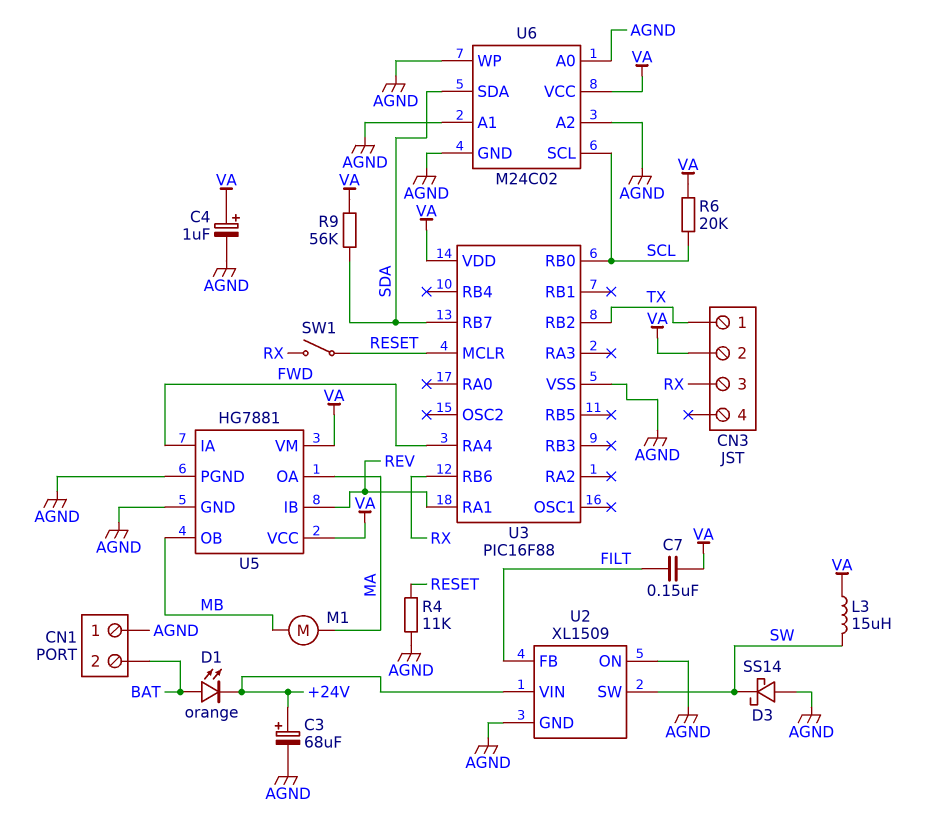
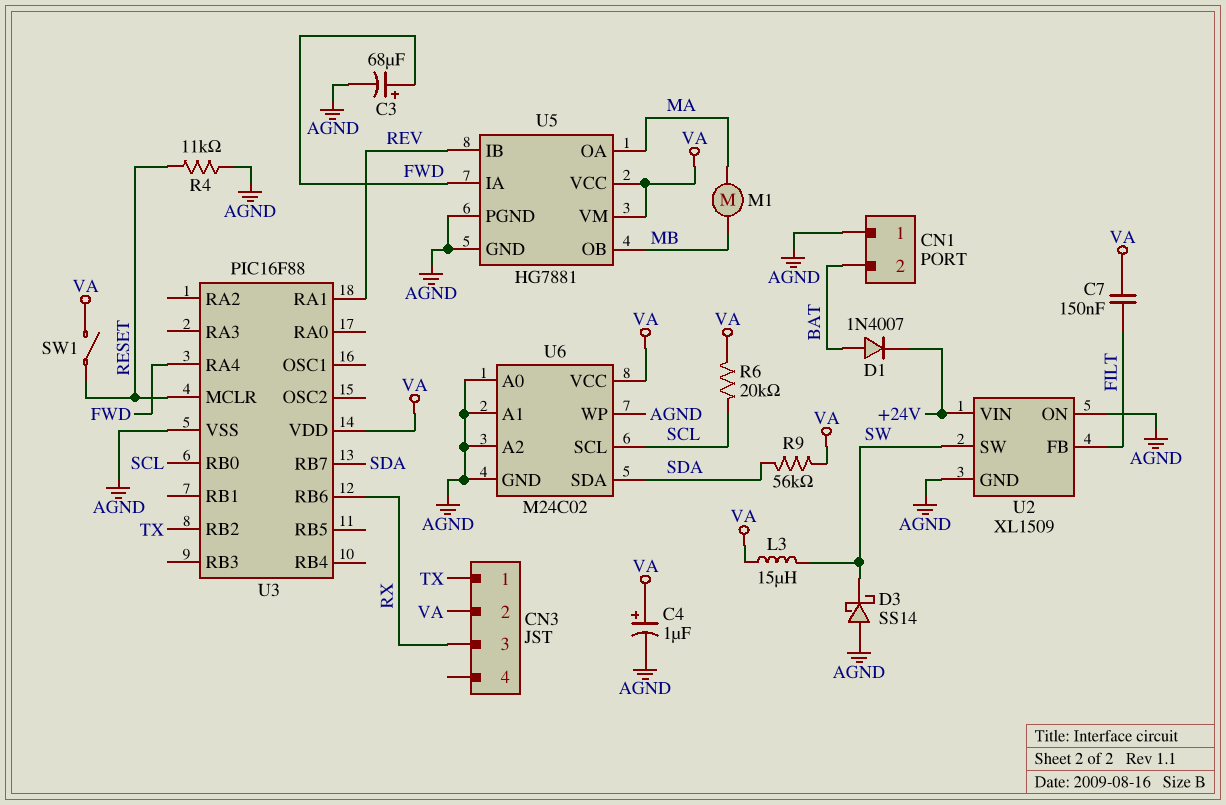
C3: 68uF (plus +24V, minus AGND) -> 68uF (plus FWD, minus AGND)
D1: LED orange (A BAT, K +24V) -> diode 1N4007 (A BAT, K +24V)
SW1: switch (RESET, RX) -> switch (RESET, VA)

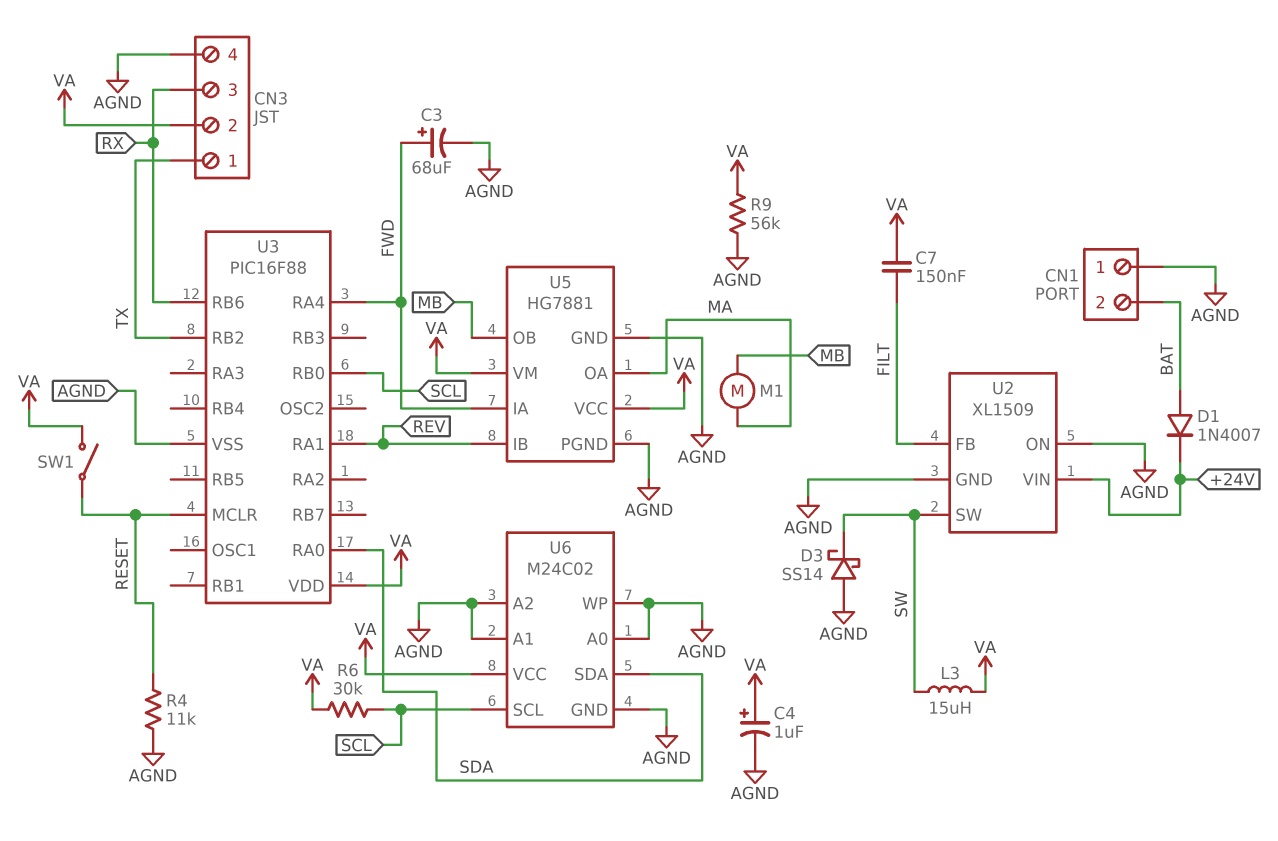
CN3 pin 4: none -> AGND
R6: 20k (SCL, VA) -> 30k (SCL, VA)
R9: 56k (SDA, VA) -> 56k (AGND, VA)
U3 pin RA0: none -> SDA
U3 pin RB7: SDA -> none

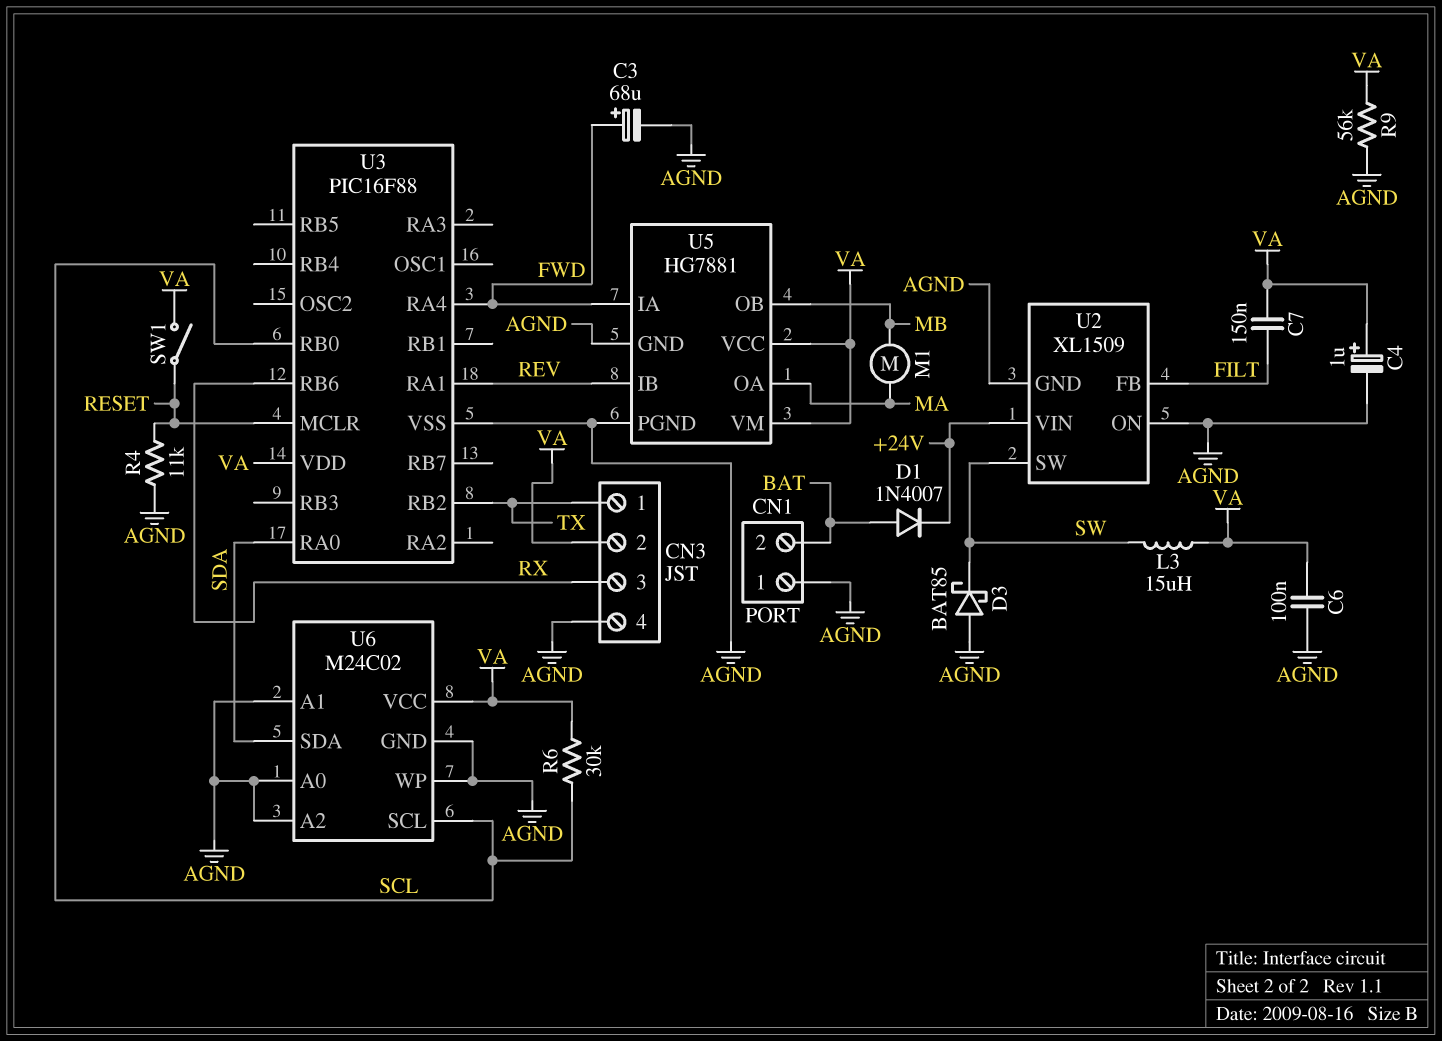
C6: none -> 100nF (AGND, VA)
D3: schottky SS14 (A AGND, K SW) -> schottky BAT85 (A AGND, K SW)

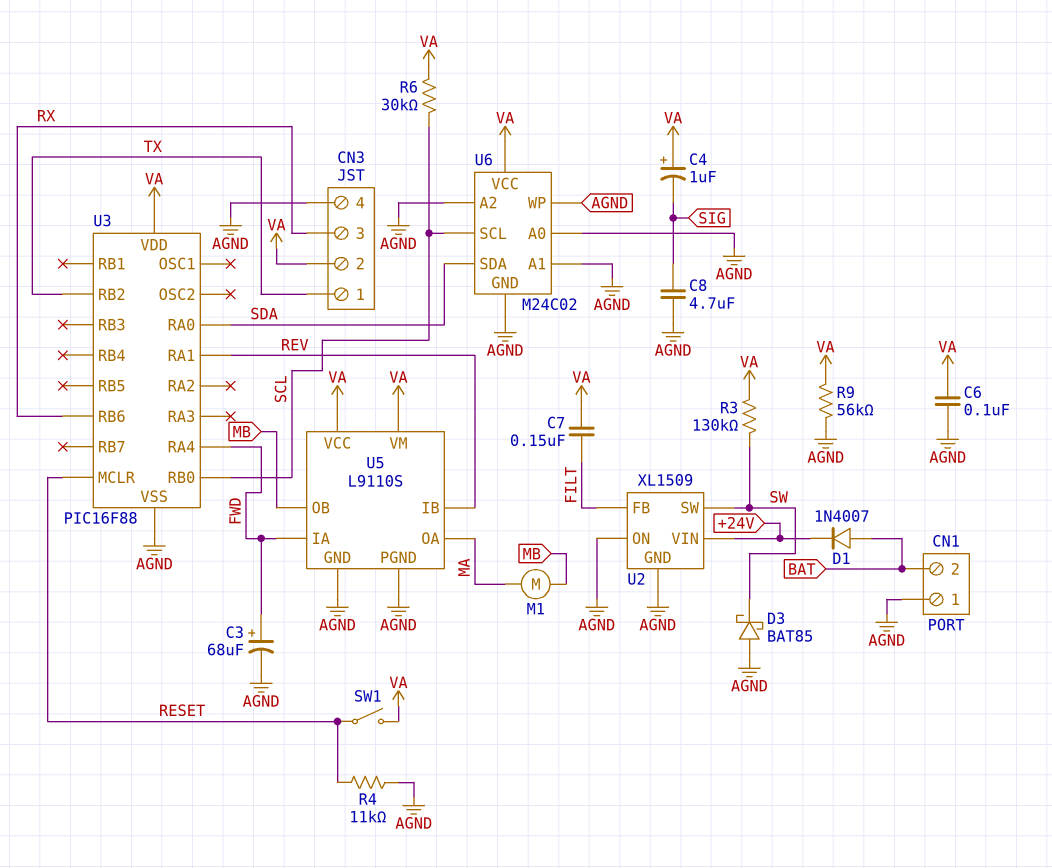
C4: 1uF (plus VA, minus AGND) -> 1uF (plus VA, minus SIG)
C8: none -> 4.7uF (AGND, SIG)
L3: 15uH (SW, VA) -> none
R3: none -> 130k (SW, VA)
U5: HG7881 -> L9110S

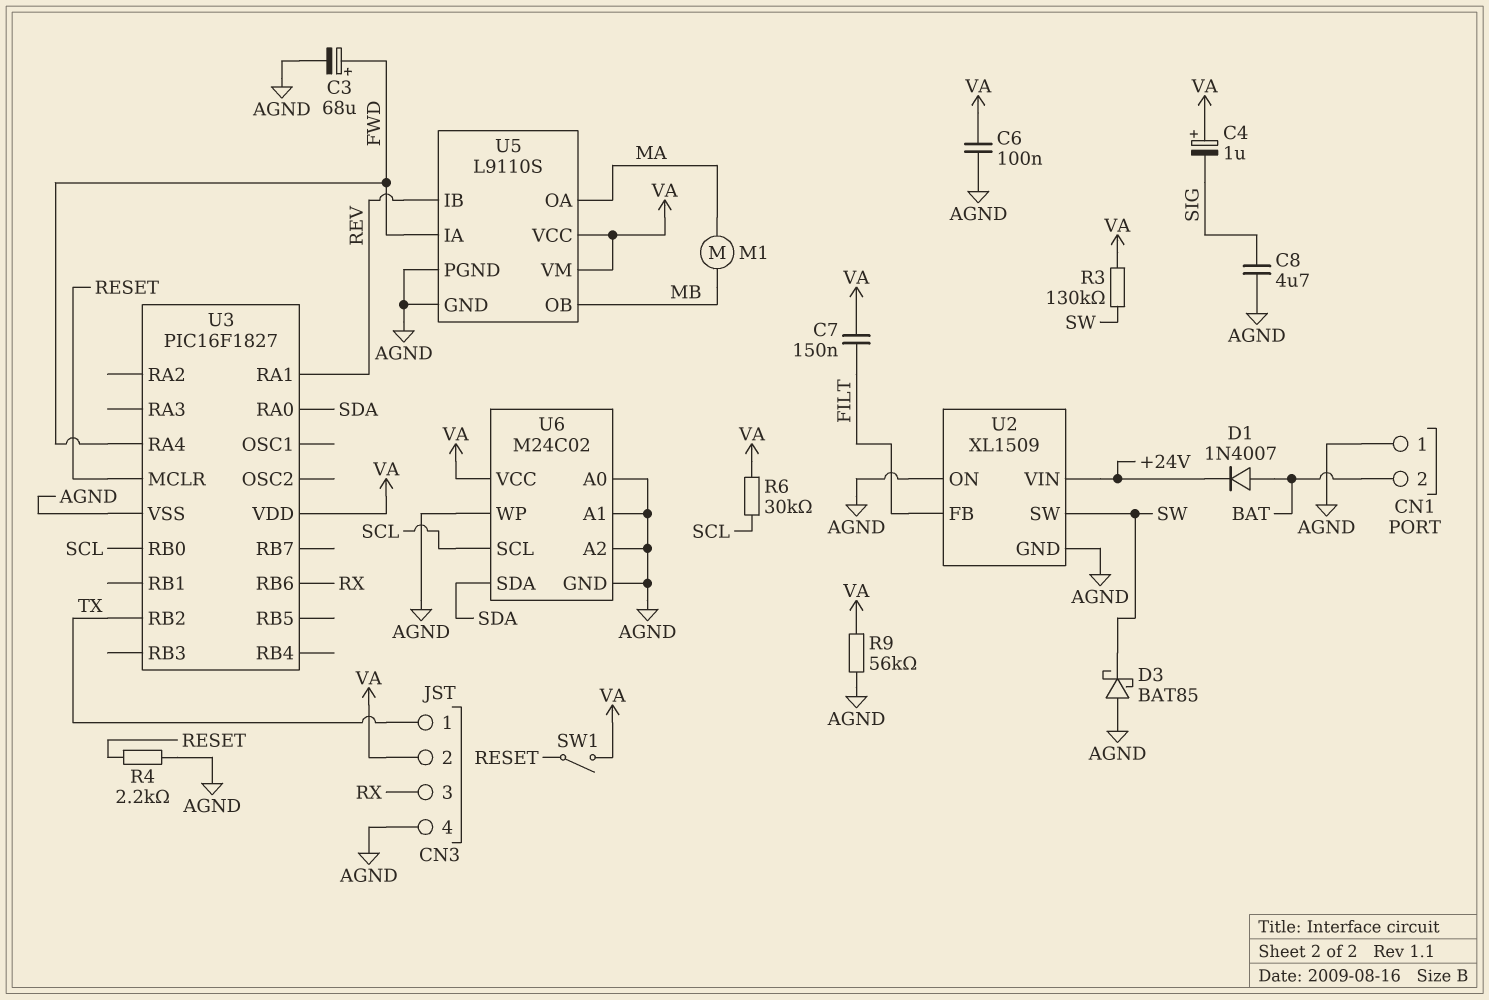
R4: 11k (AGND, RESET) -> 2.2k (AGND, RESET)
U3: PIC16F88 -> PIC16F1827

